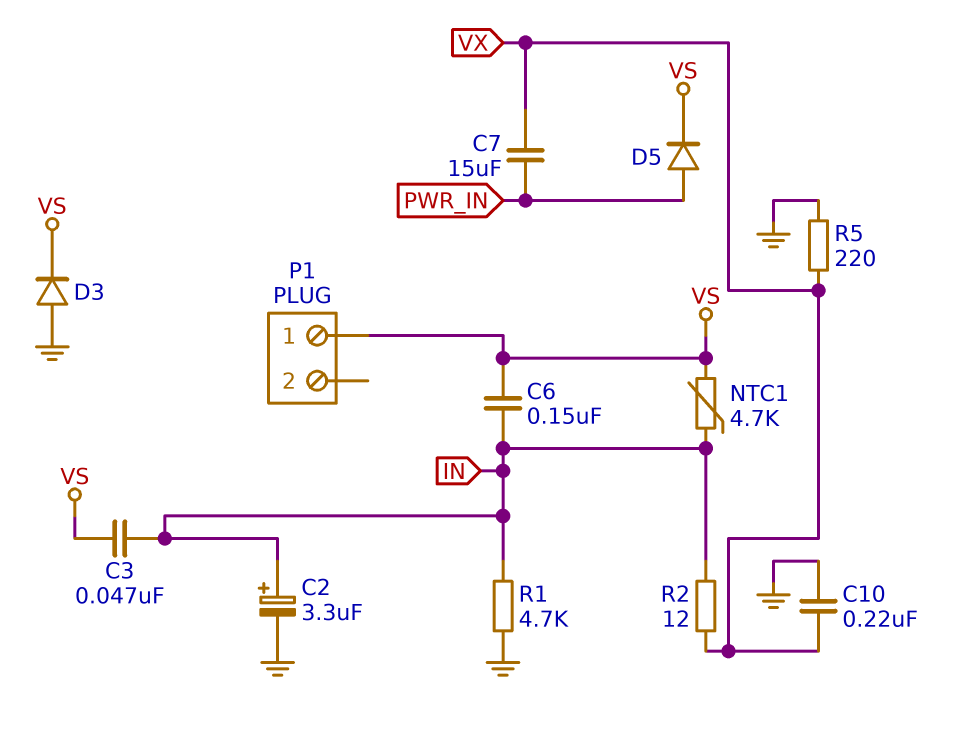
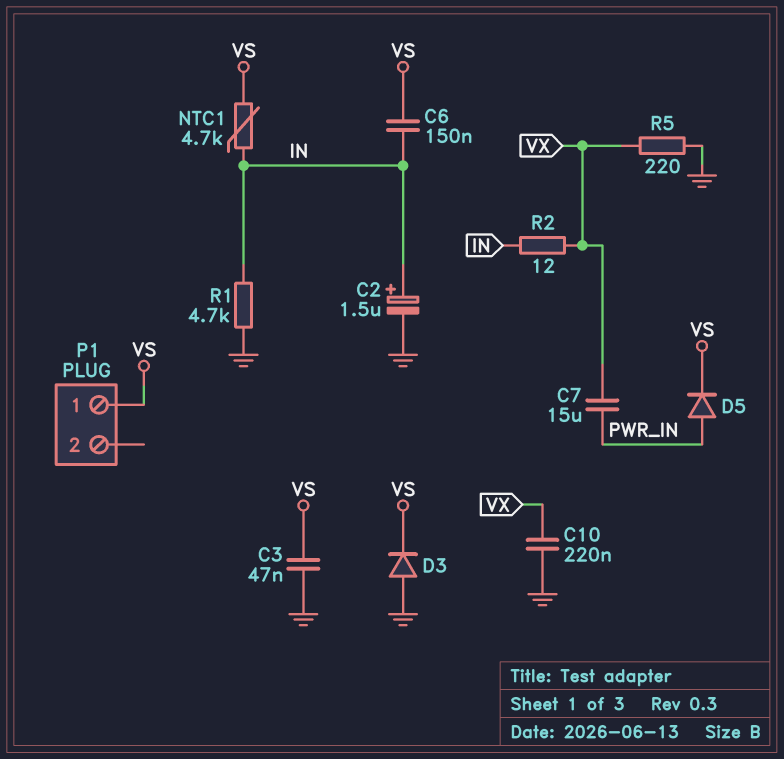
C2: 3.3uF (plus IN, minus GND) -> 1.5uF (plus IN, minus GND)
C3: 47nF (IN, VS) -> 47nF (GND, VS)

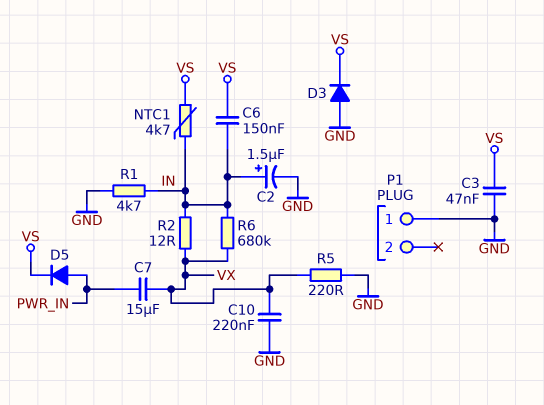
P1 pin 1: VS -> GND
R6: none -> 680k (IN, VX)

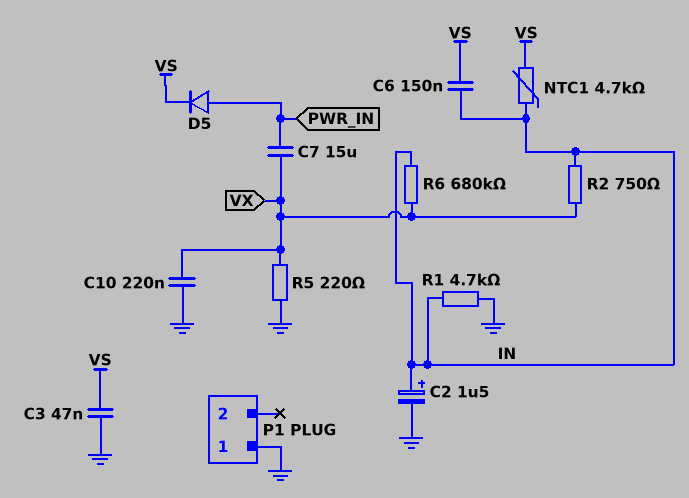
D3: diode (A GND, K VS) -> none
R2: 12 (IN, VX) -> 750 (IN, VX)

